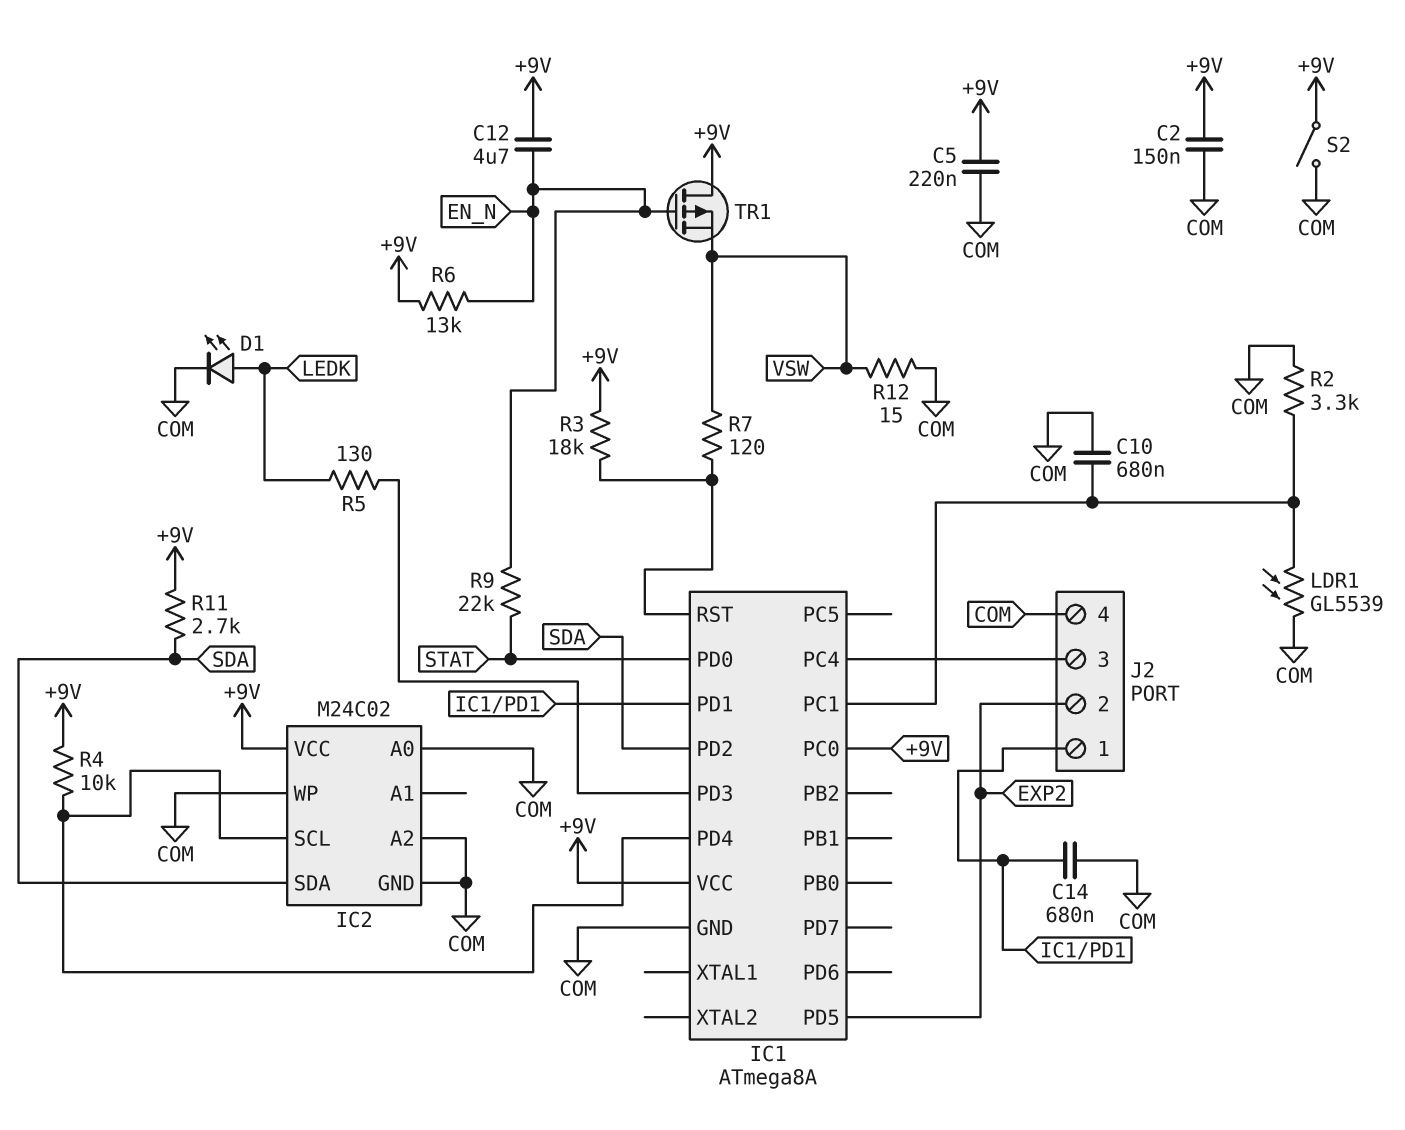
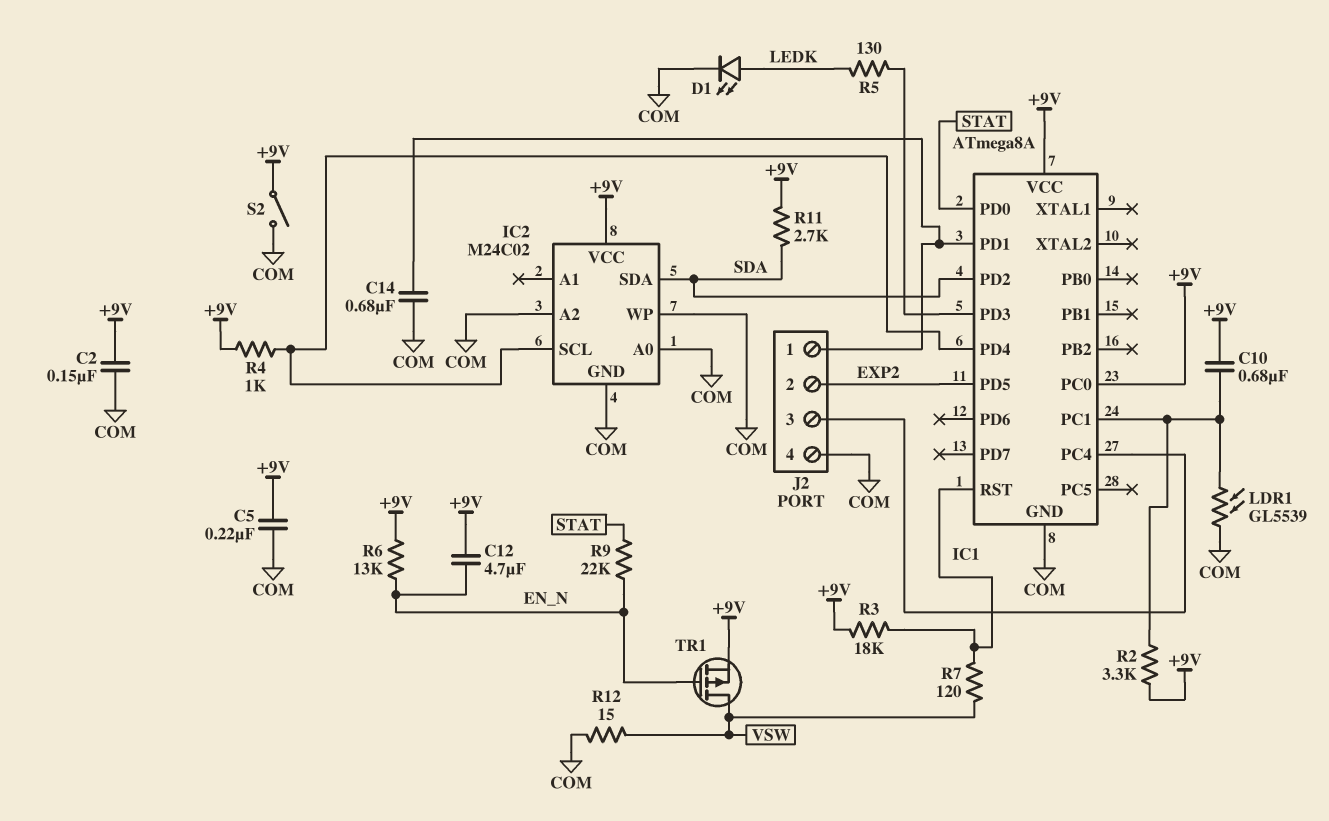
C10: 680nF (COM, IC1/PC1) -> 680nF (+9V, IC1/PC1)
R2: 3.3k (COM, IC1/PC1) -> 3.3k (+9V, IC1/PC1)
R4: 10k (+9V, IC1/PD4) -> 1k (+9V, IC1/PD4)
TR1: PMOS (G EN_N, D +9V, S VSW) -> PMOS (G EN_N, D VSW, S +9V)

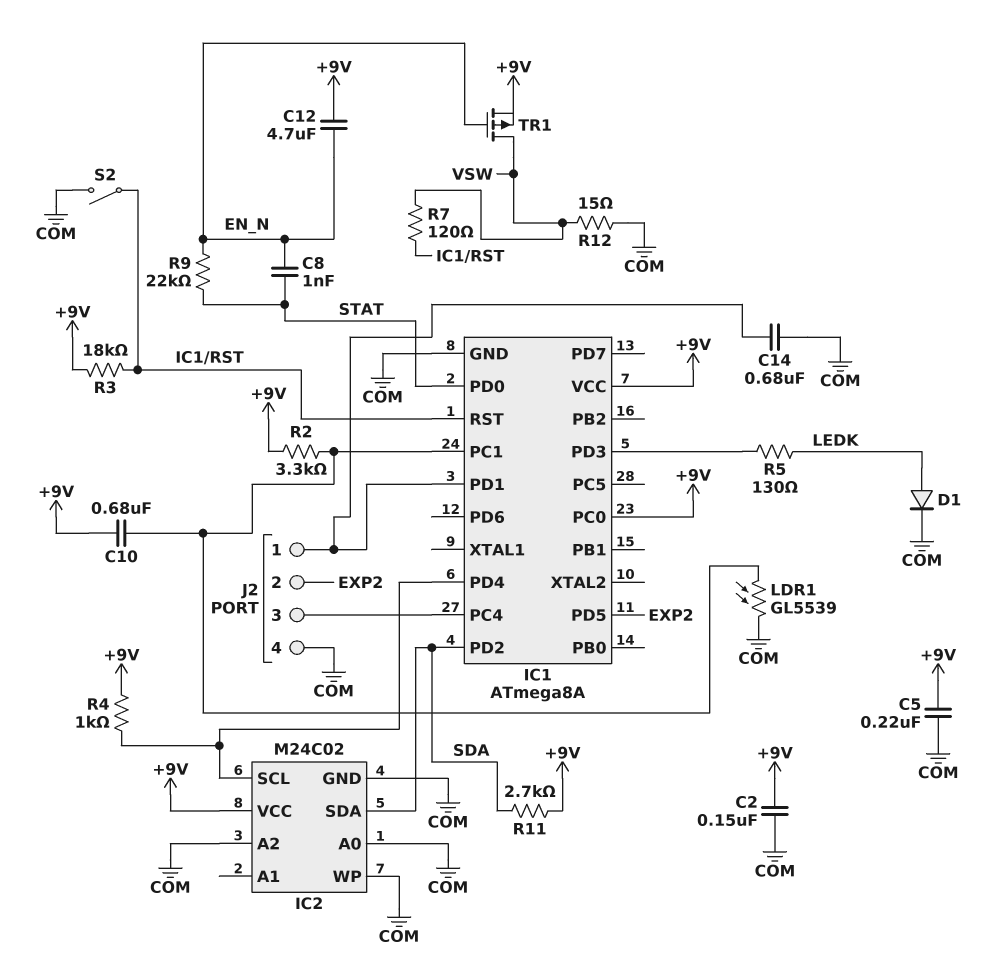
C8: none -> 1nF (EN_N, STAT)
D1: LED (A LEDK, K COM) -> diode (A LEDK, K COM)
R6: 13k (+9V, EN_N) -> none
S2: switch (+9V, COM) -> switch (COM, IC1/RST)

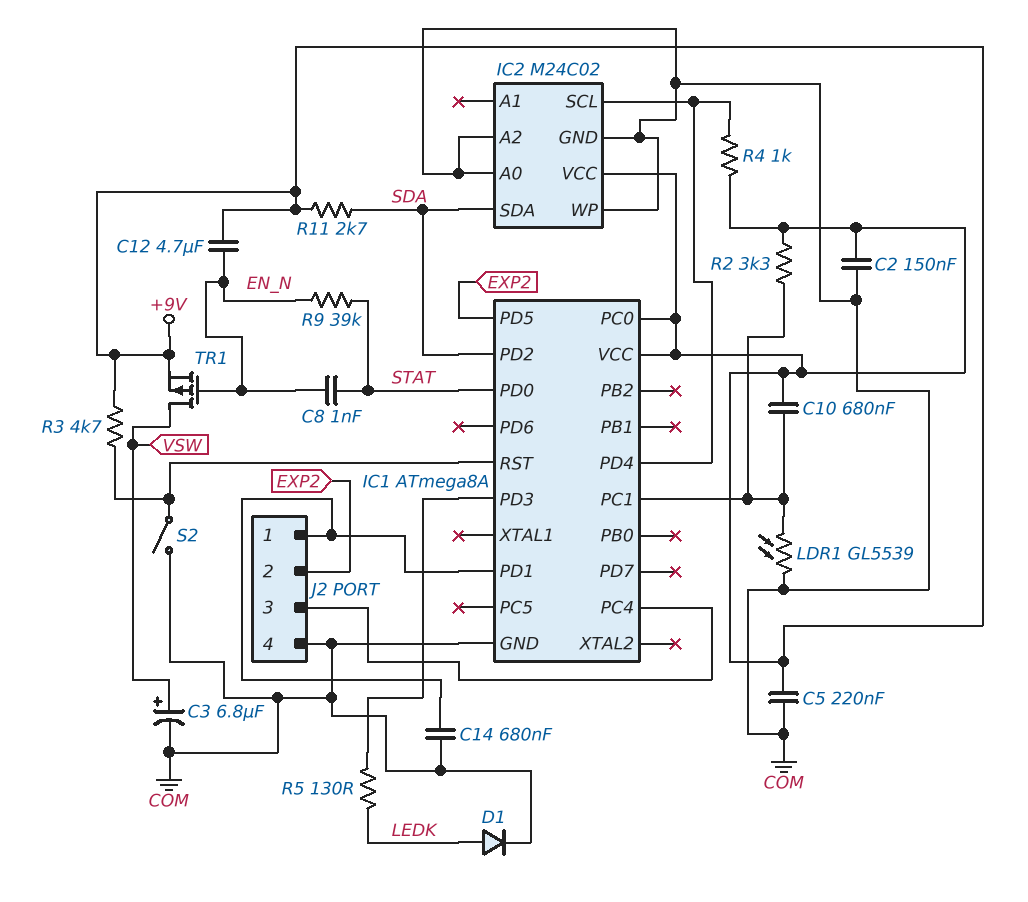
C3: none -> 6.8uF (plus VSW, minus COM)
R3: 18k (+9V, IC1/RST) -> 4.7k (+9V, IC1/RST)
R7: 120 (IC1/RST, VSW) -> none
R9: 22k (EN_N, STAT) -> 39k (EN_N, STAT)
R12: 15 (COM, VSW) -> none

